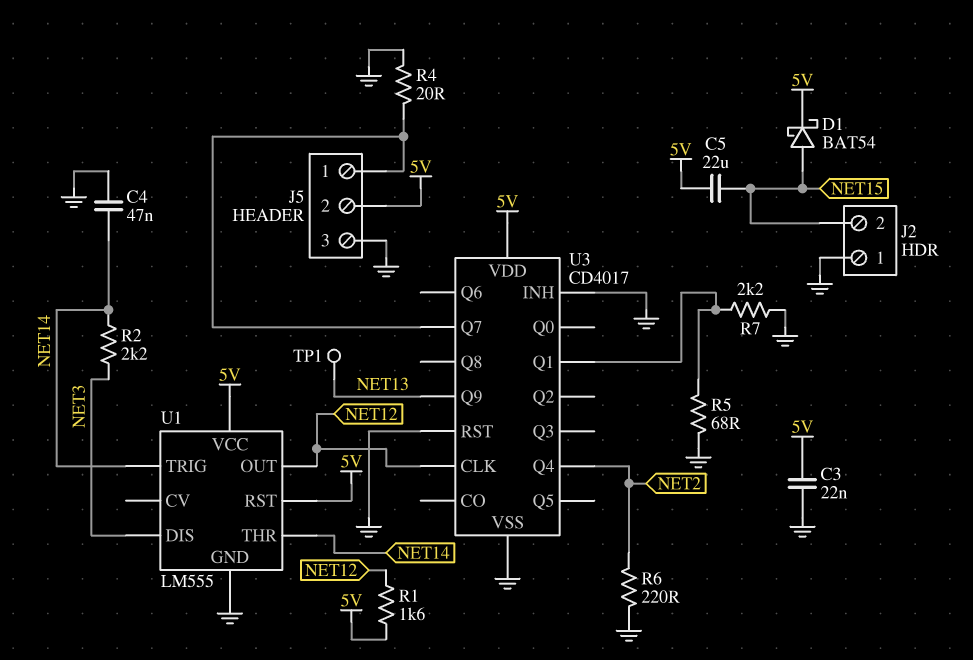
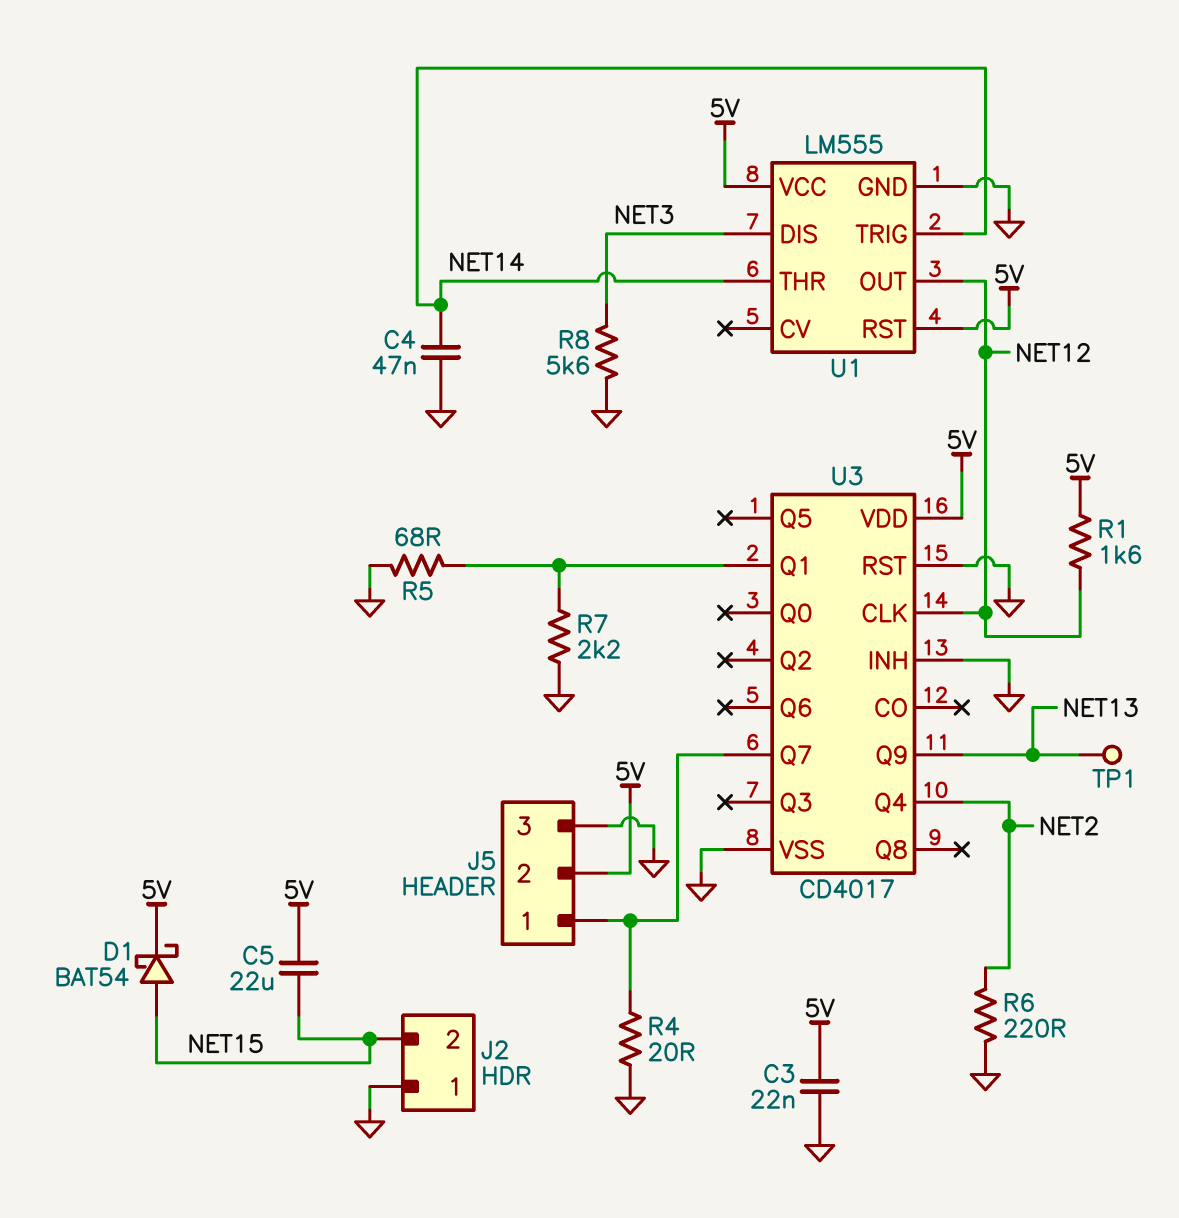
R2: 2.2k (NET3, NET14) -> none
R8: none -> 5.6k (GND, NET3)

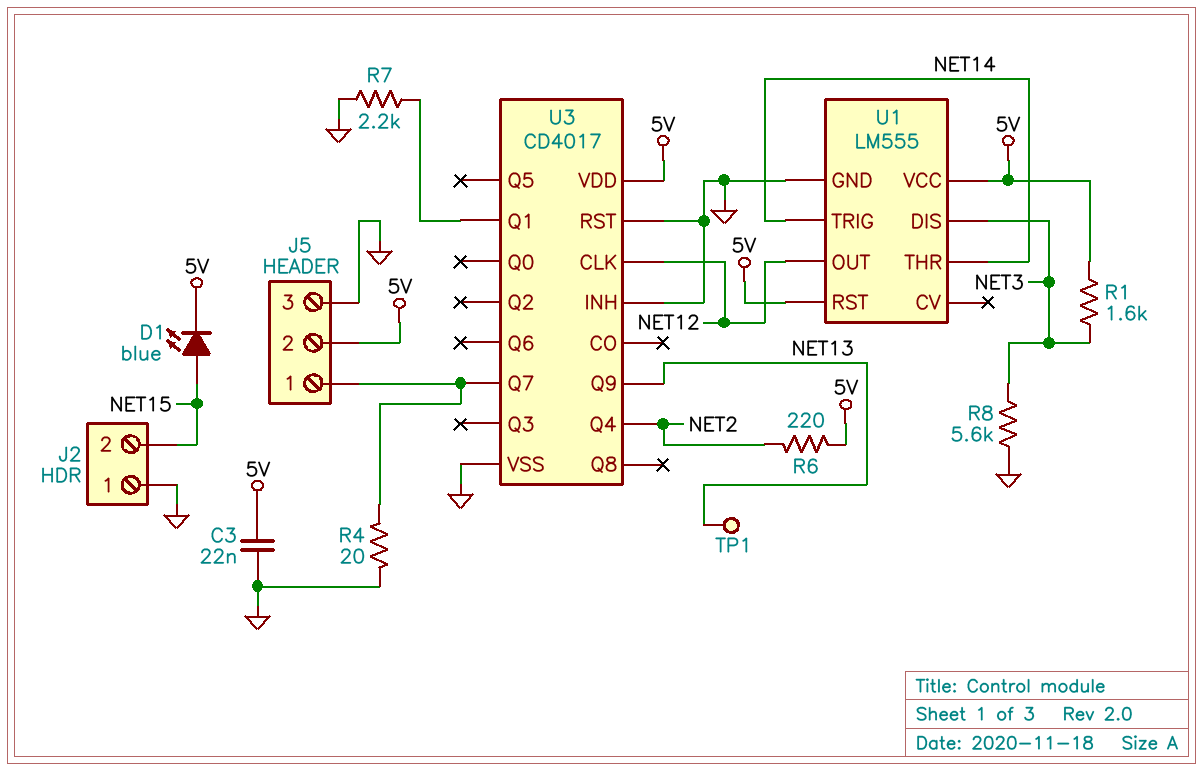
C4: 47nF (GND, NET14) -> none
C5: 22uF (5V, NET15) -> none
D1: schottky BAT54 (A NET15, K 5V) -> LED blue (A NET15, K 5V)
R1: 1.6k (5V, NET12) -> 1.6k (5V, NET3)
R5: 68 (GND, U3/Q1) -> none
R6: 220 (GND, NET2) -> 220 (5V, NET2)

